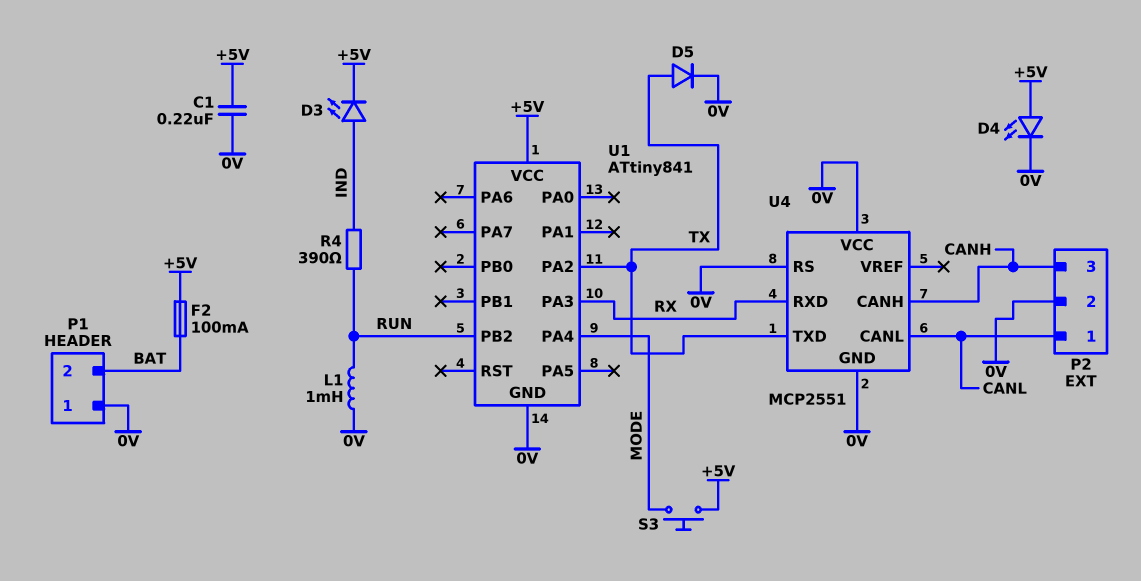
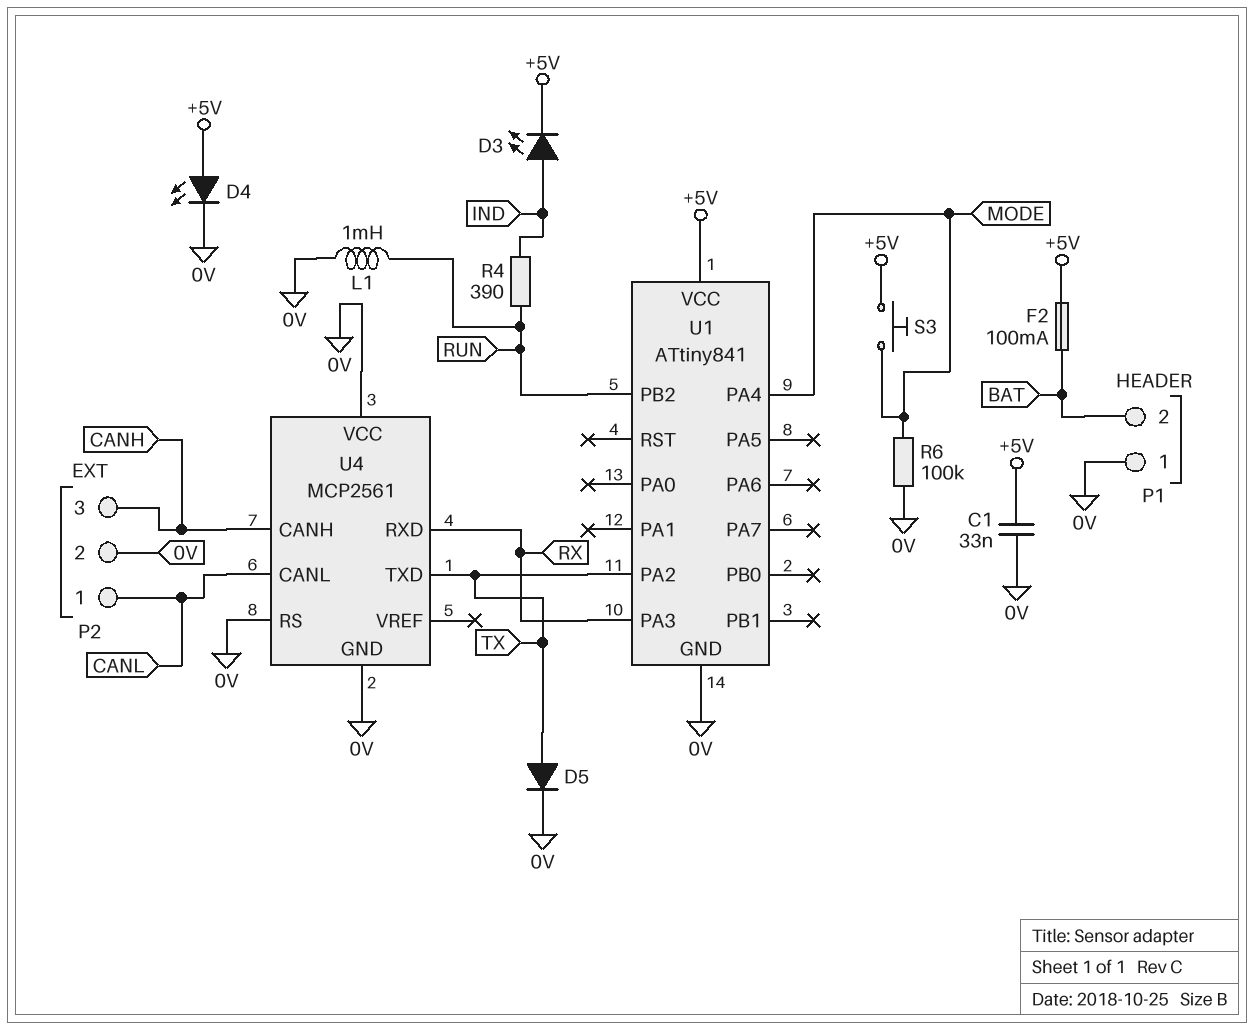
C1: 220nF (+5V, 0V) -> 33nF (+5V, 0V)
R6: none -> 100k (0V, MODE)
U4: MCP2551 -> MCP2561

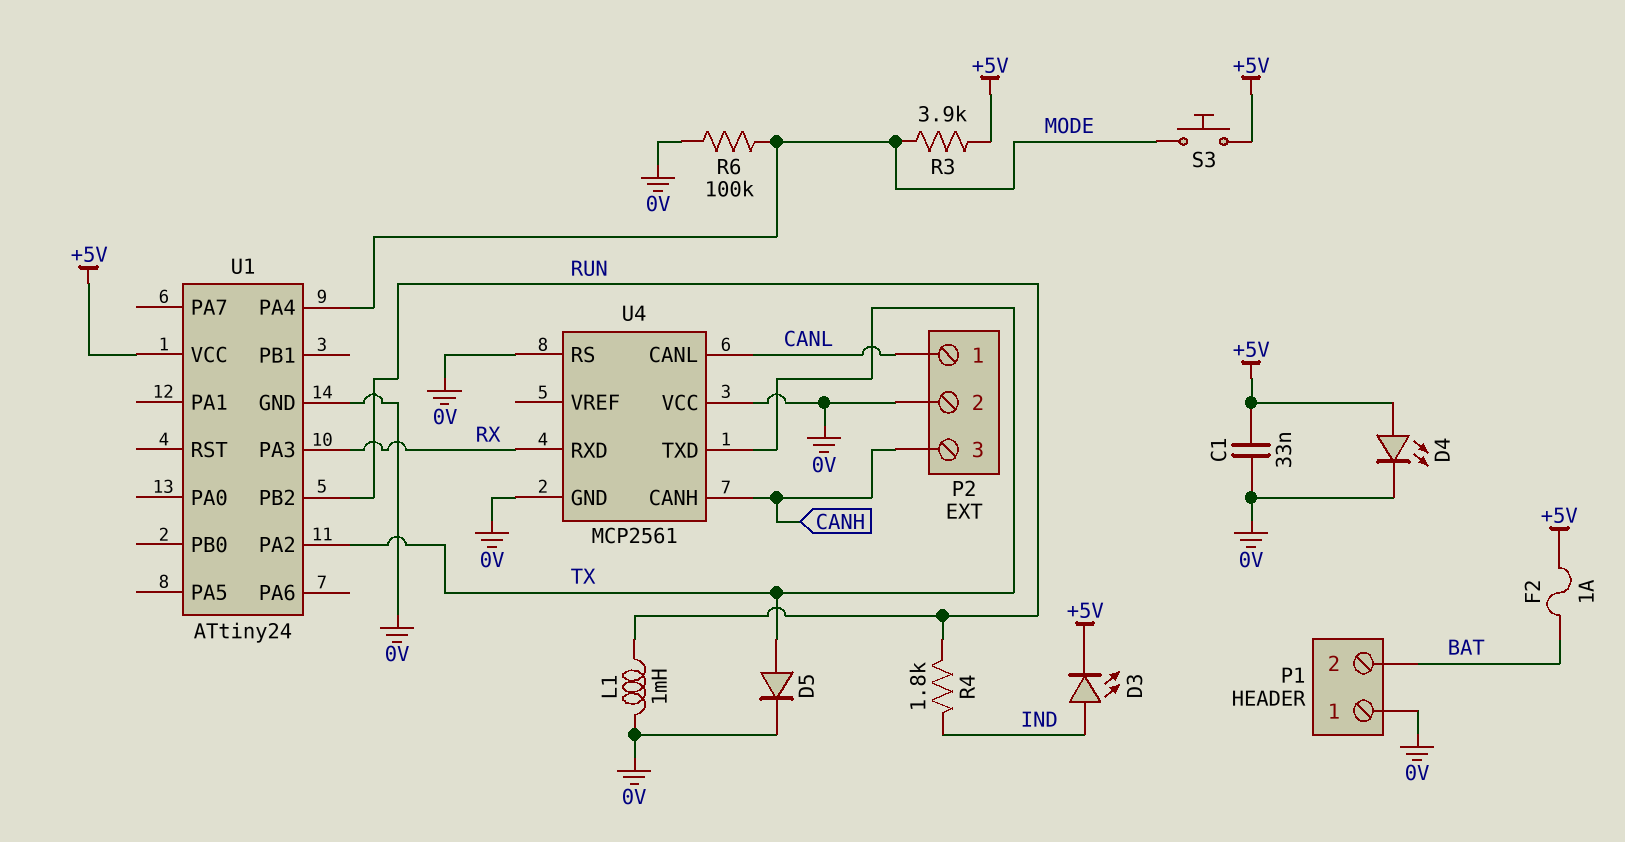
F2: 100mA (+5V, BAT) -> 1A (+5V, BAT)
R3: none -> 3.9k (+5V, MODE)
R4: 390 (IND, RUN) -> 1.8k (IND, RUN)
U1: ATtiny841 -> ATtiny24

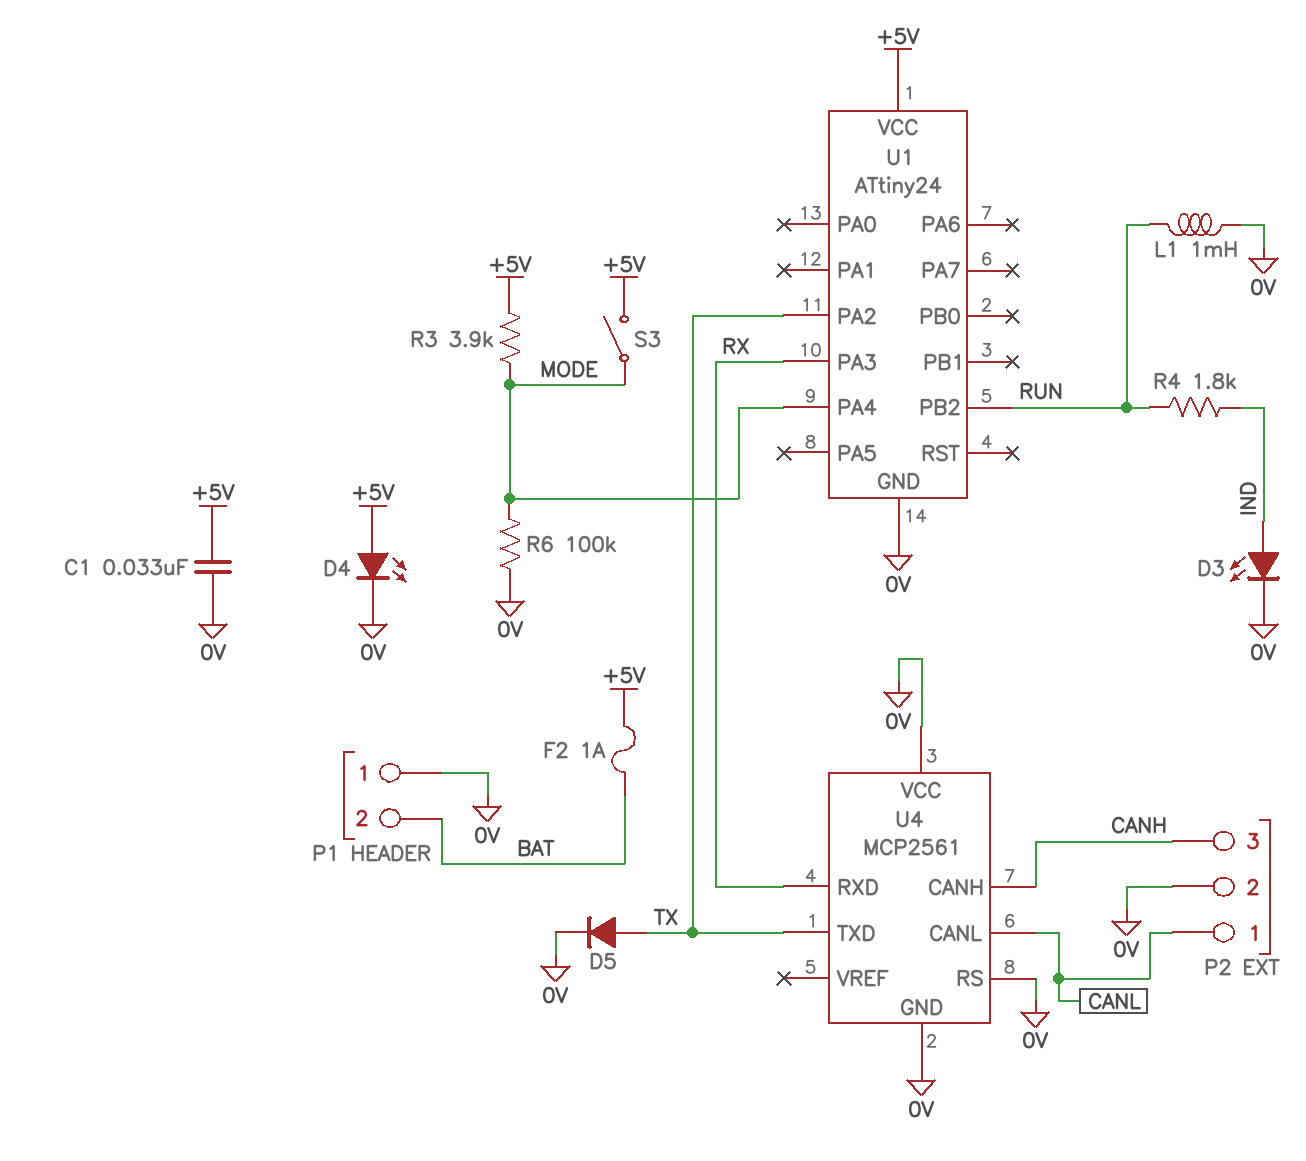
D3: LED (A IND, K +5V) -> LED (A IND, K 0V)
S3: button (+5V, MODE) -> switch (+5V, MODE)

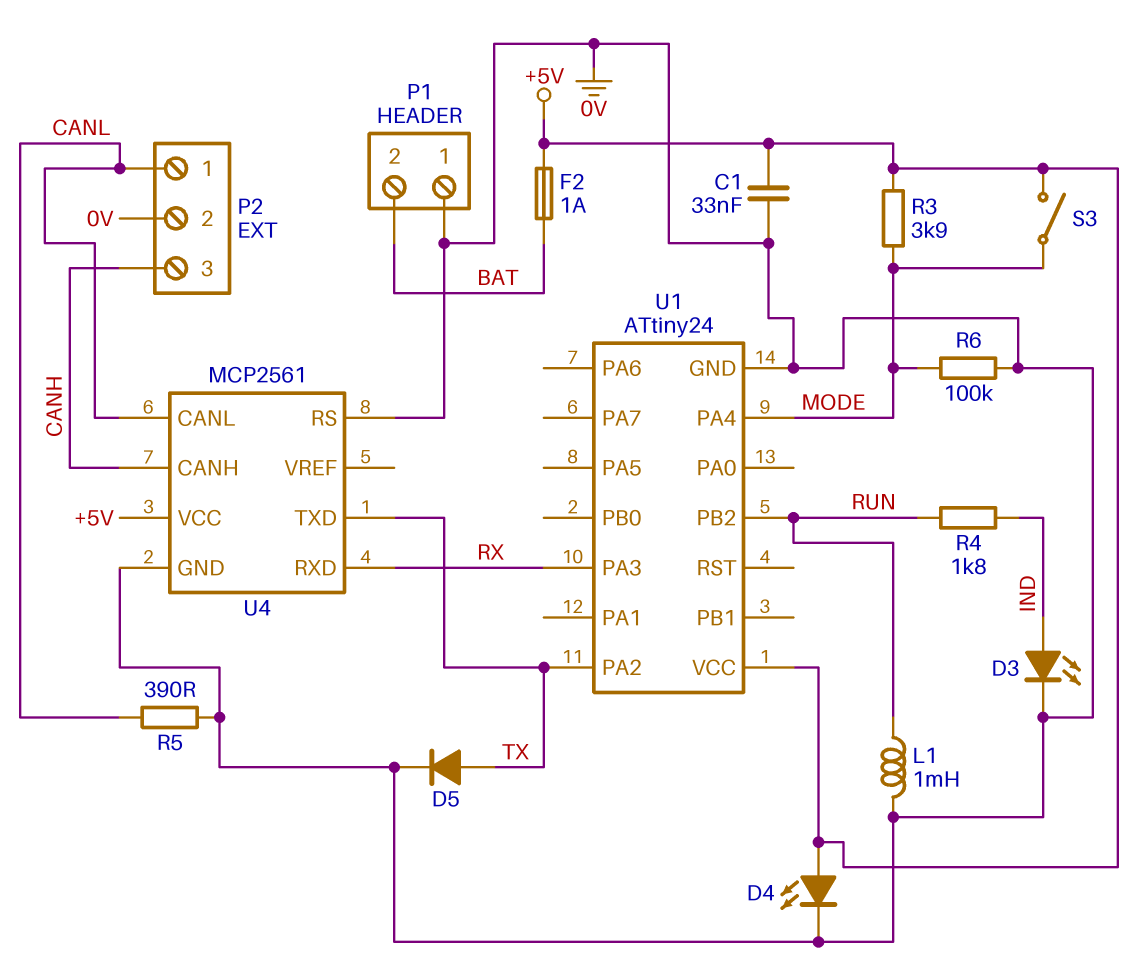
R5: none -> 390 (0V, CANL)
U4 pin VCC: 0V -> +5V

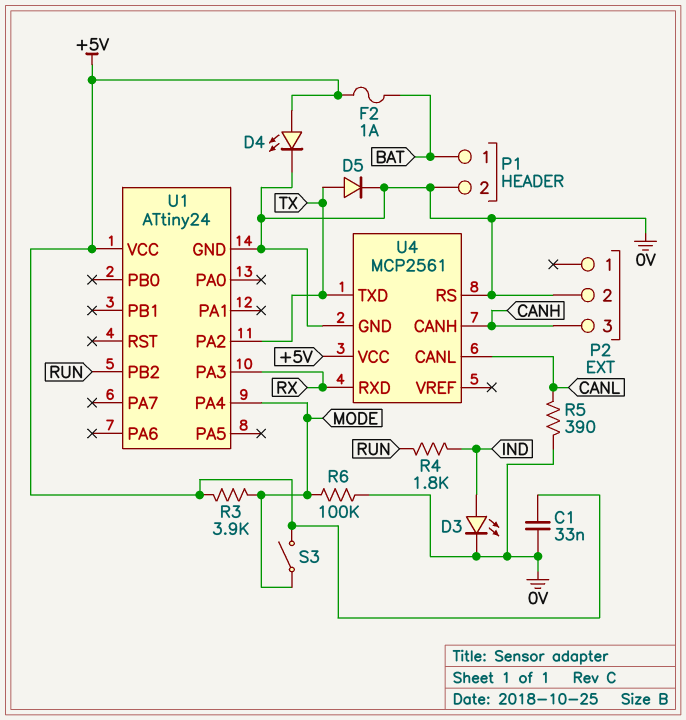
L1: 1mH (0V, RUN) -> none
P1 pin 1: 0V -> BAT
P1 pin 2: BAT -> 0V
P2 pin 1: CANL -> none

